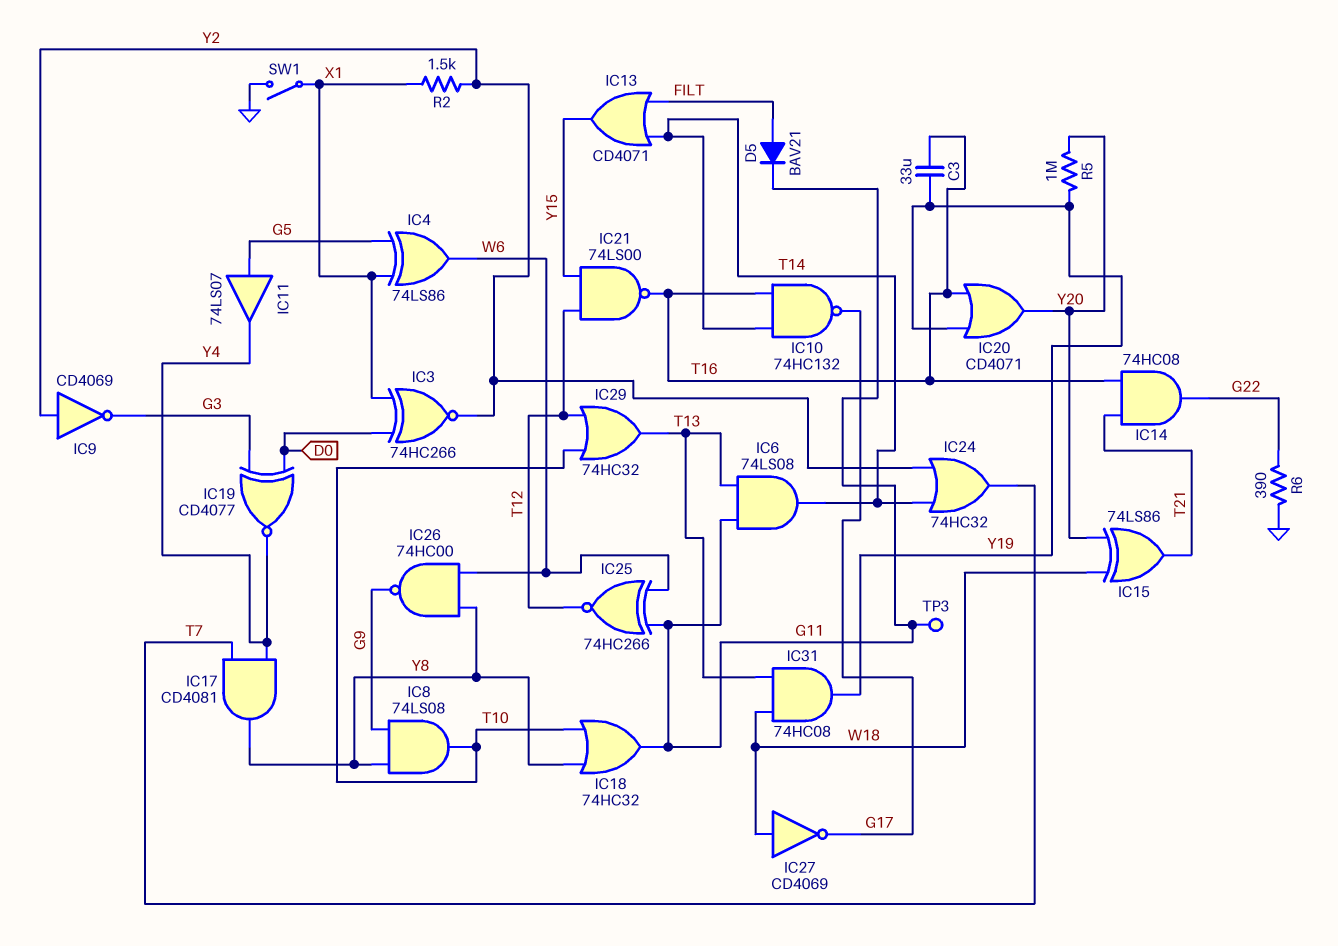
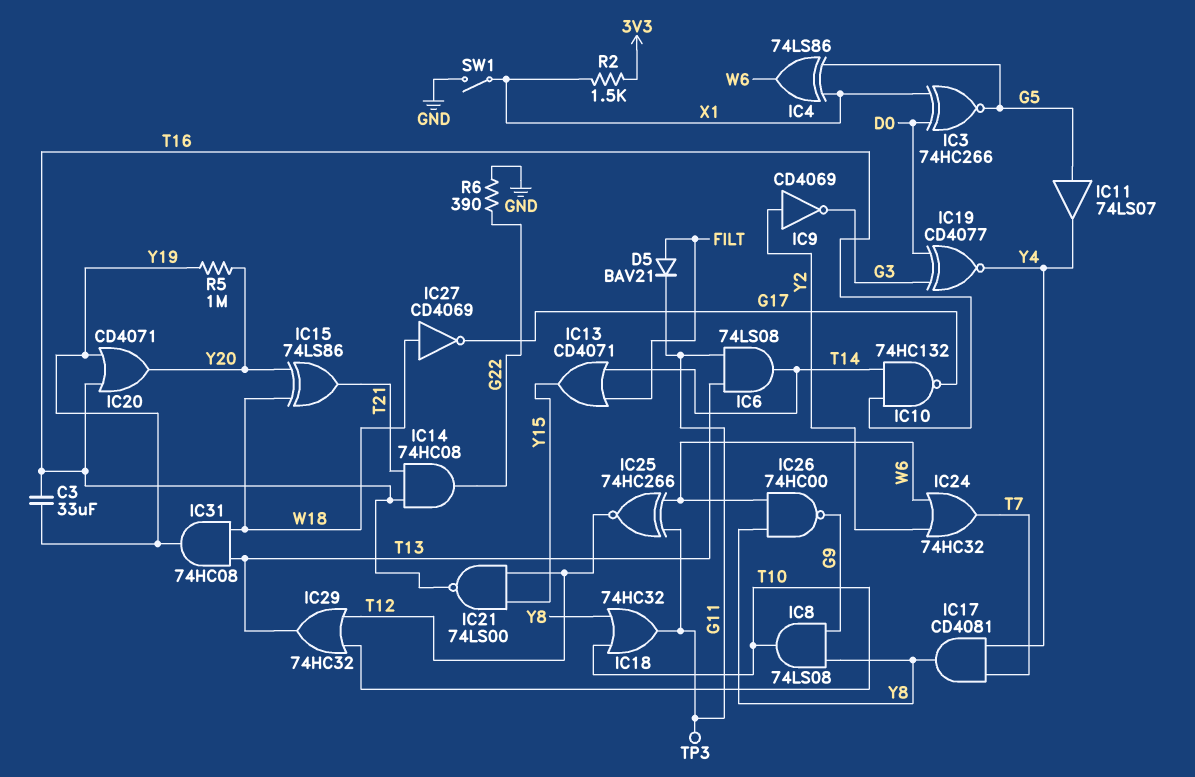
IC3: XNOR 74HC266 (in D0, in X1, out Y2) -> XNOR 74HC266 (in D0, in X1, out G5)
IC24: OR 74HC32 (in T14, in Y2, out T7) -> OR 74HC32 (in W6, in Y2, out T7)
R2: 1.5k (X1, Y2) -> 1.5k (3V3, X1)

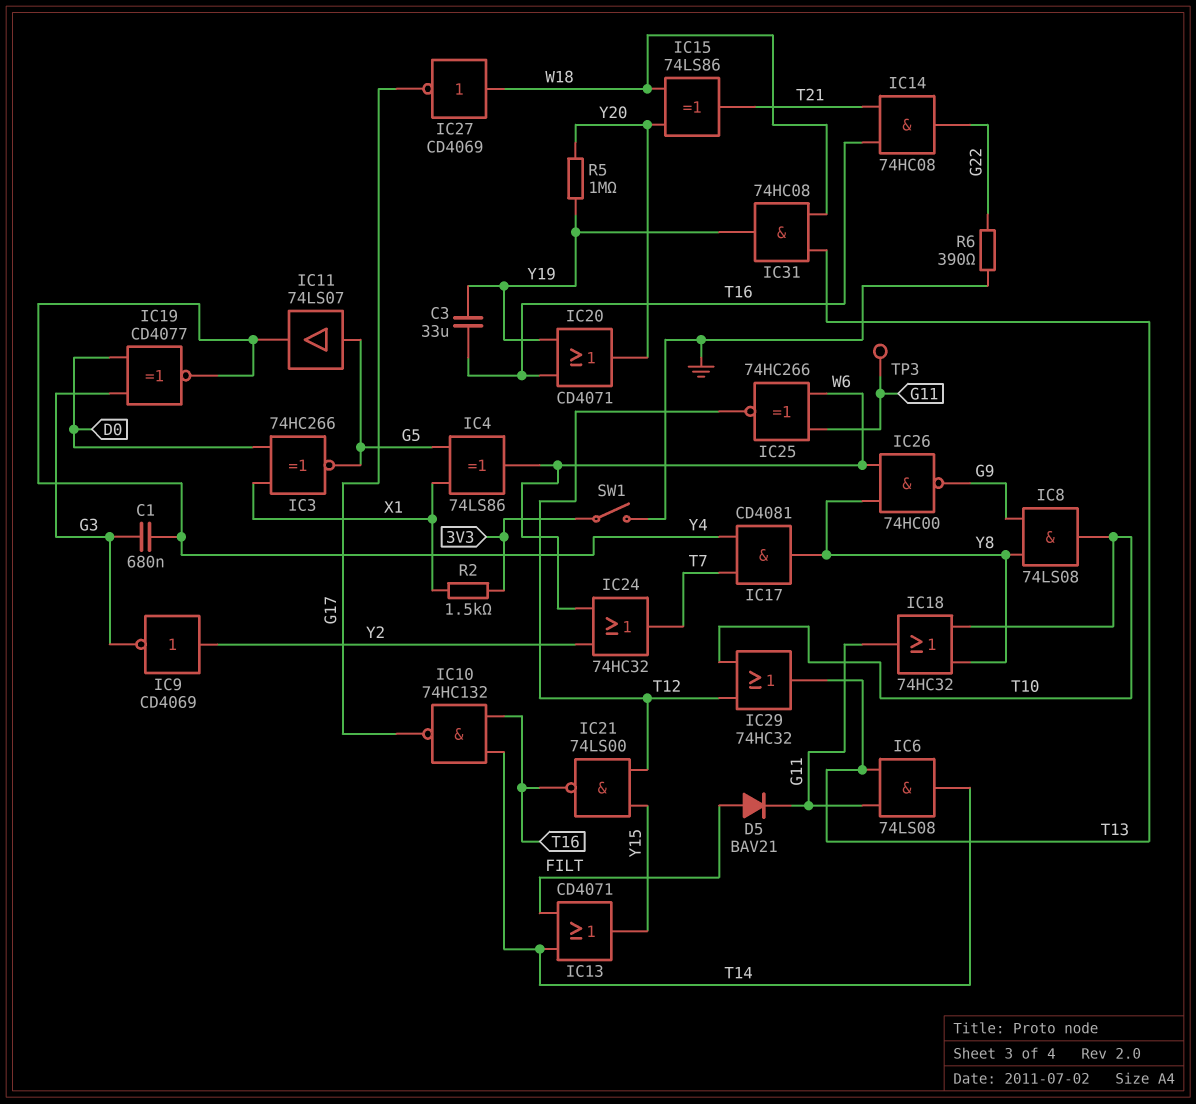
C1: none -> 680nF (G3, Y4)
SW1: switch (GND, X1) -> switch (3V3, GND)

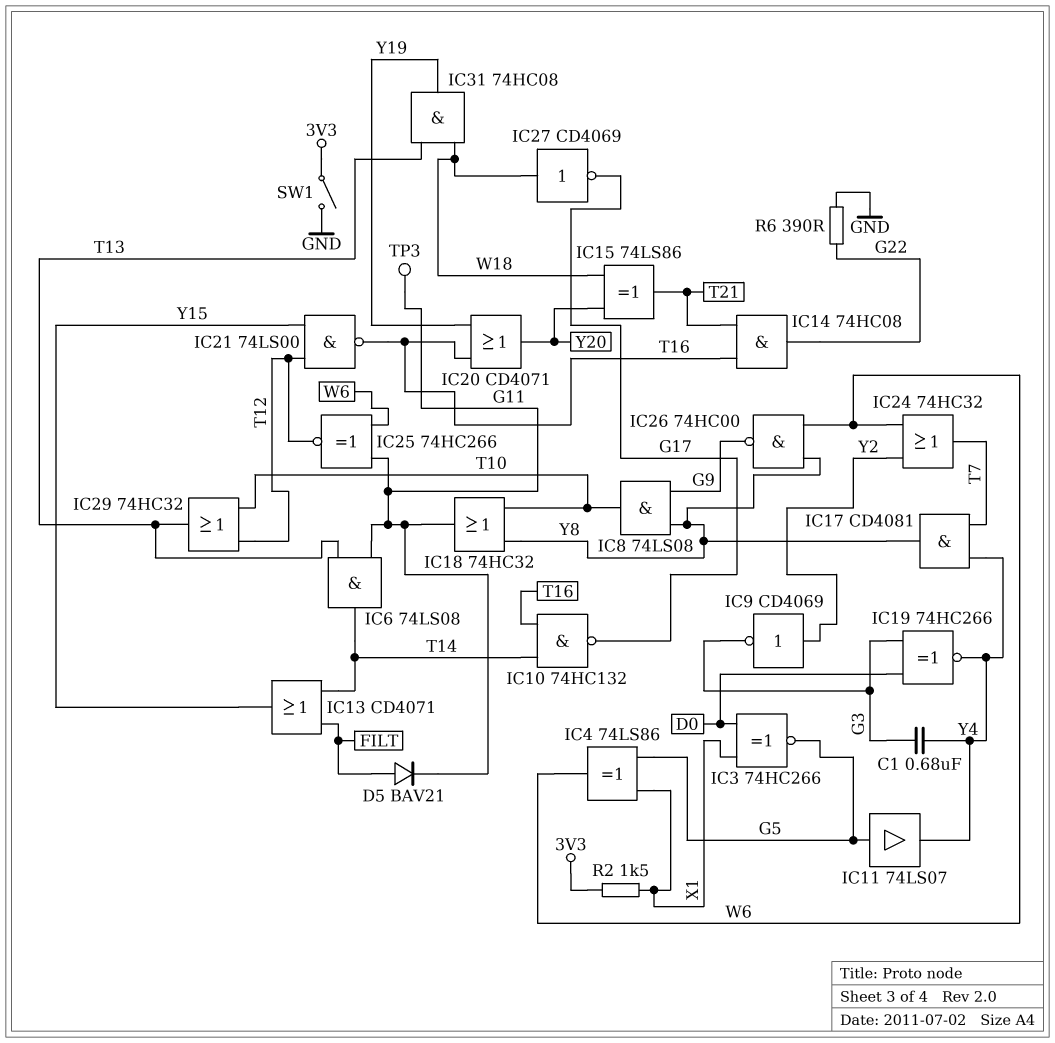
C3: 33uF (T16, Y19) -> none
IC19: XNOR CD4077 (in D0, in G3, out Y4) -> XNOR 74HC266 (in D0, in G3, out Y4)
R5: 1M (Y19, Y20) -> none

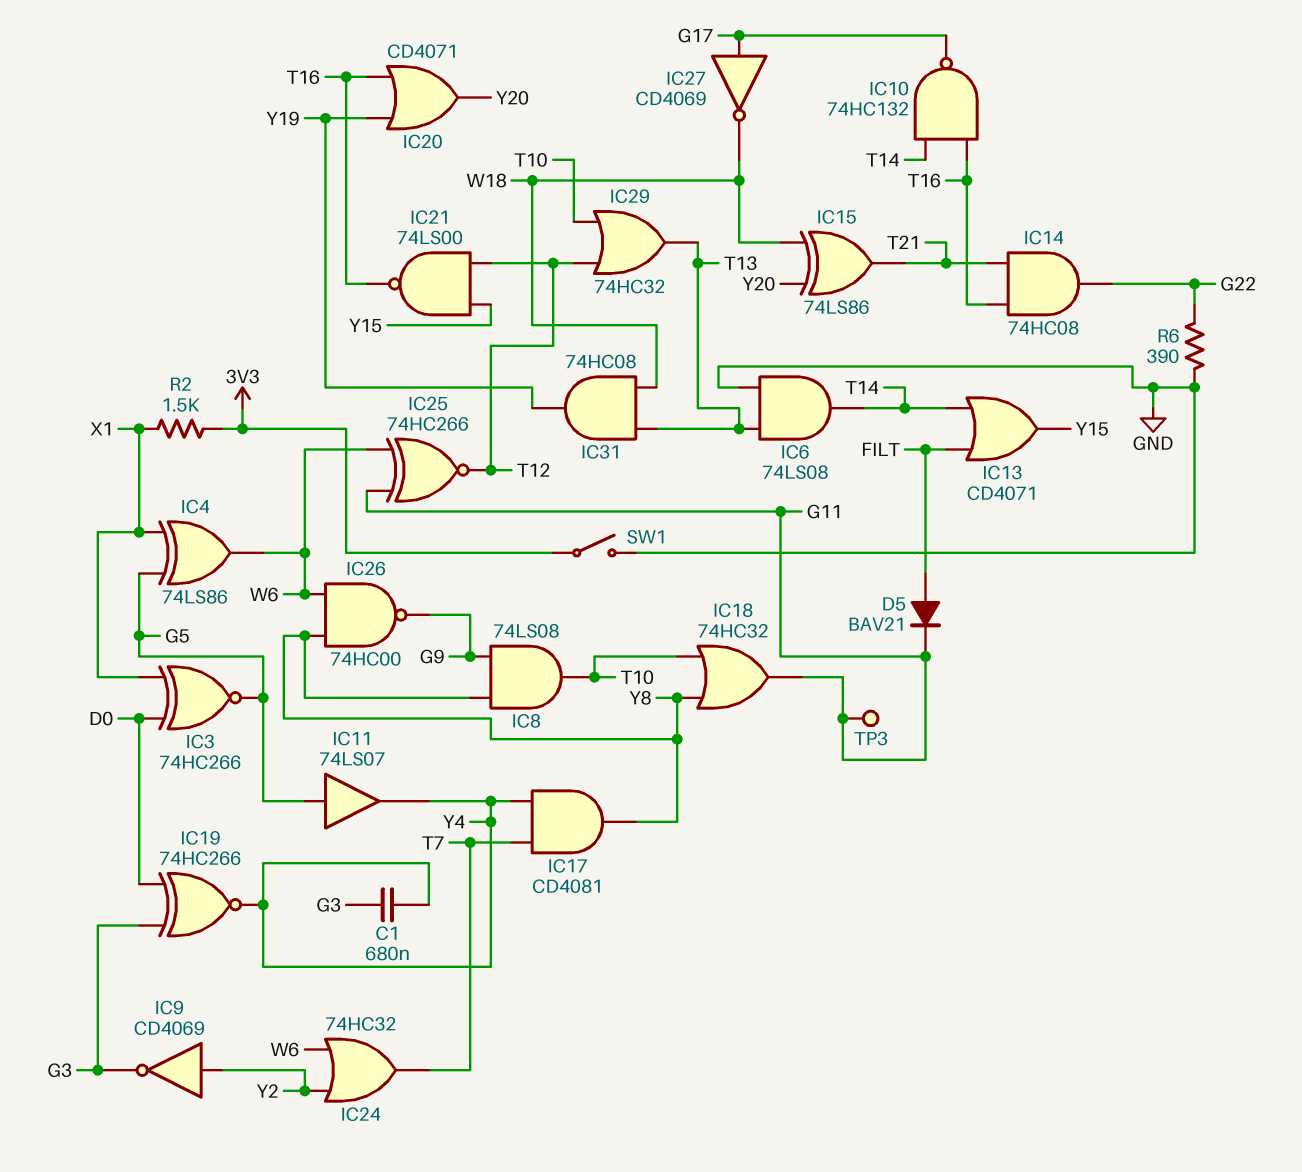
IC6: AND 74LS08 (in G11, in T13, out T14) -> AND 74LS08 (in GND, in T13, out T14)
IC27: NOT CD4069 (in W18, out G17) -> NOT CD4069 (in G17, out W18)

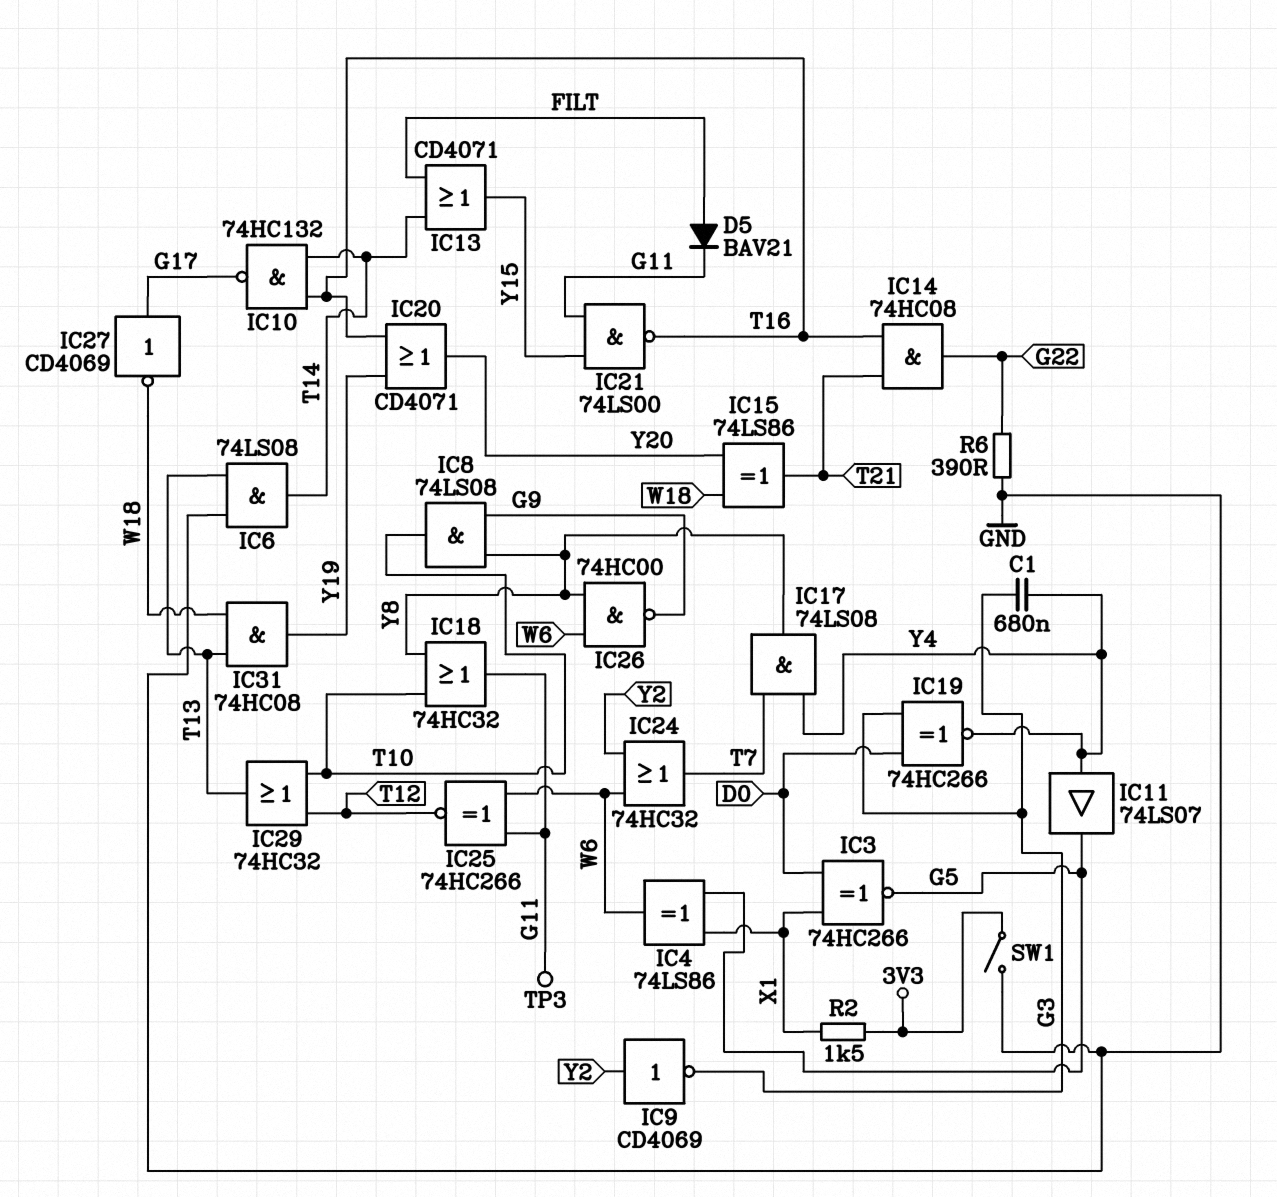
IC11: buffer 74LS07 (in G5, out Y4) -> buffer 74LS07 (in Y4, out G5)
IC17: AND CD4081 (in T7, in Y4, out Y8) -> AND 74LS08 (in T7, in Y4, out Y8)
IC21: NAND 74LS00 (in T12, in Y15, out T16) -> NAND 74LS00 (in G11, in Y15, out T16)

